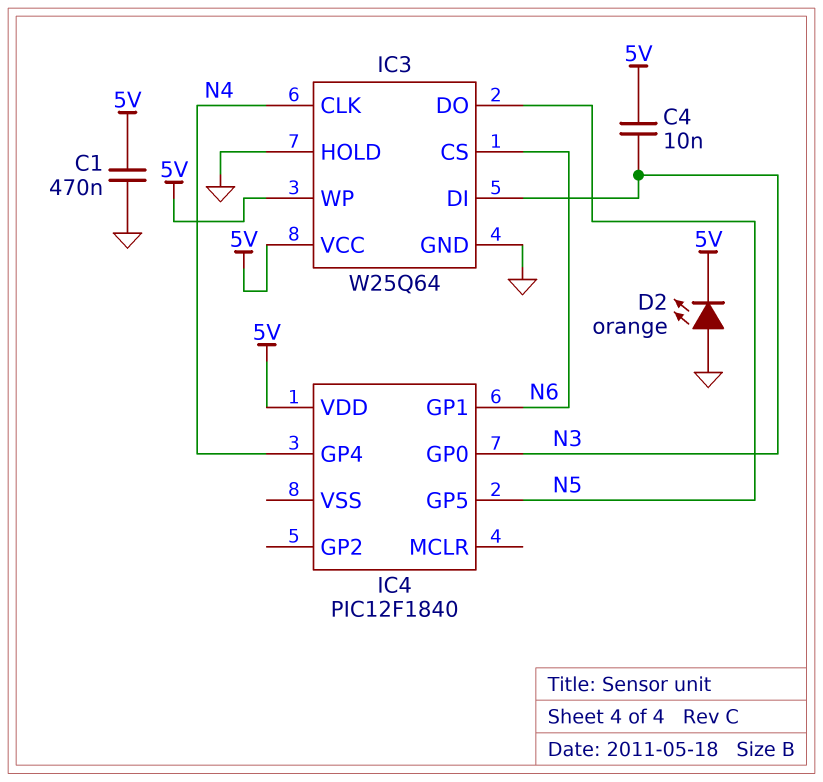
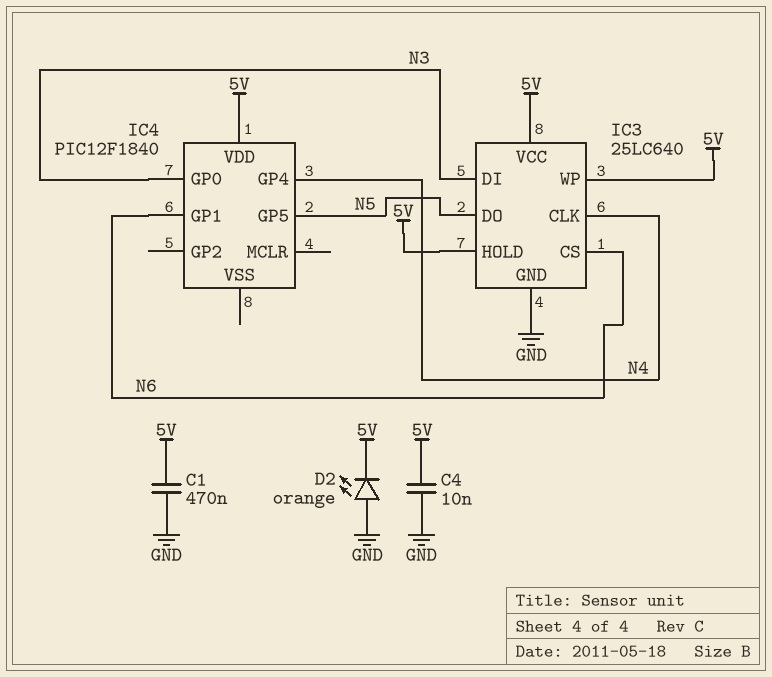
C4: 10nF (5V, N3) -> 10nF (5V, GND)
IC3: W25Q64 -> 25LC640
IC3 pin HOLD: GND -> 5V

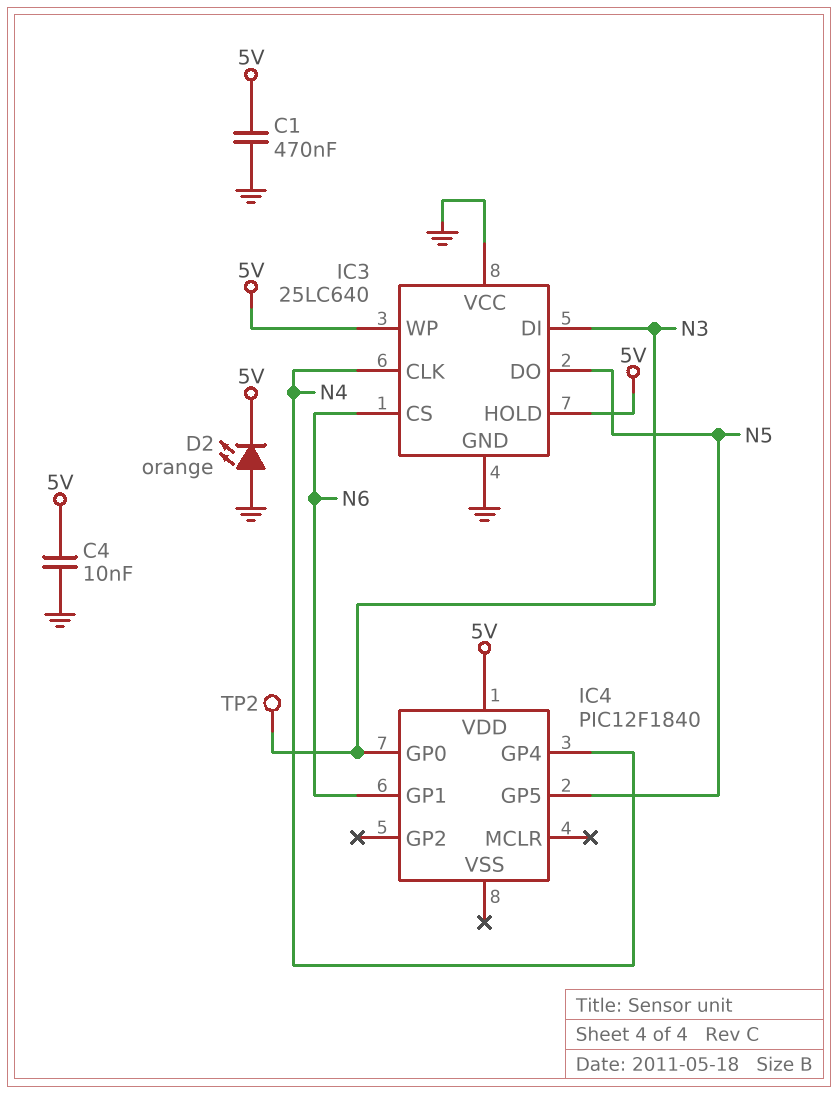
IC3 pin VCC: 5V -> GND
TP2: none -> test point (N3)

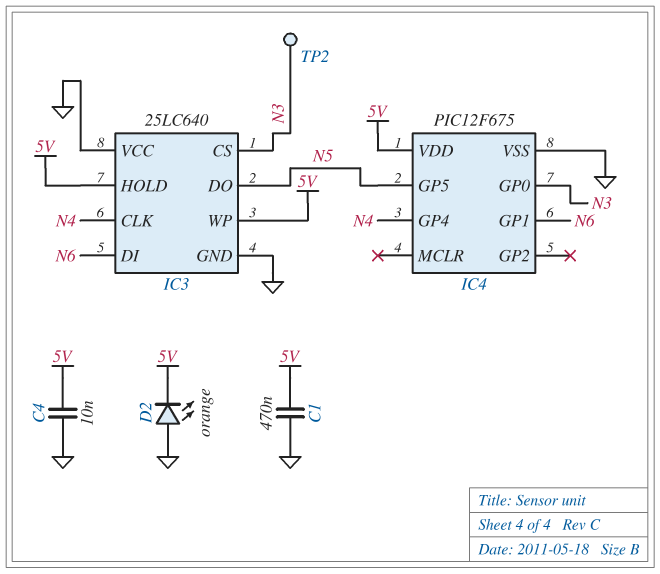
IC3 pin CS: N6 -> N3
IC3 pin DI: N3 -> N6
IC4: PIC12F1840 -> PIC12F675
IC4 pin VSS: none -> GND

